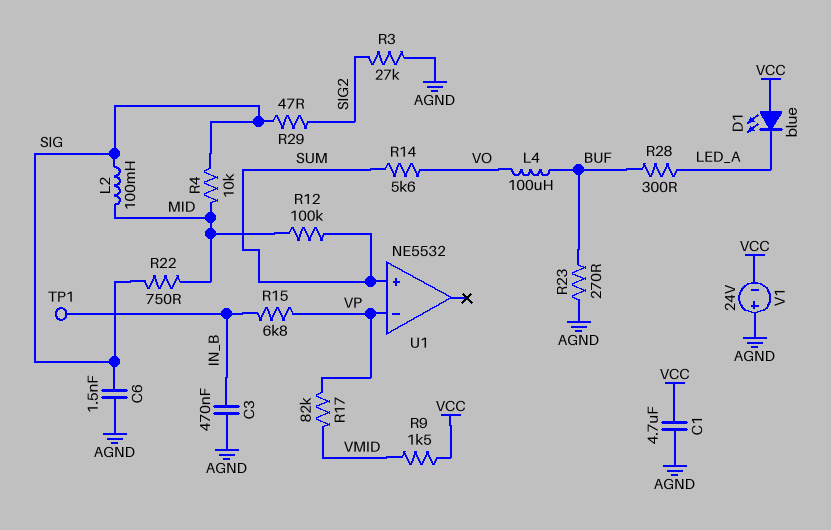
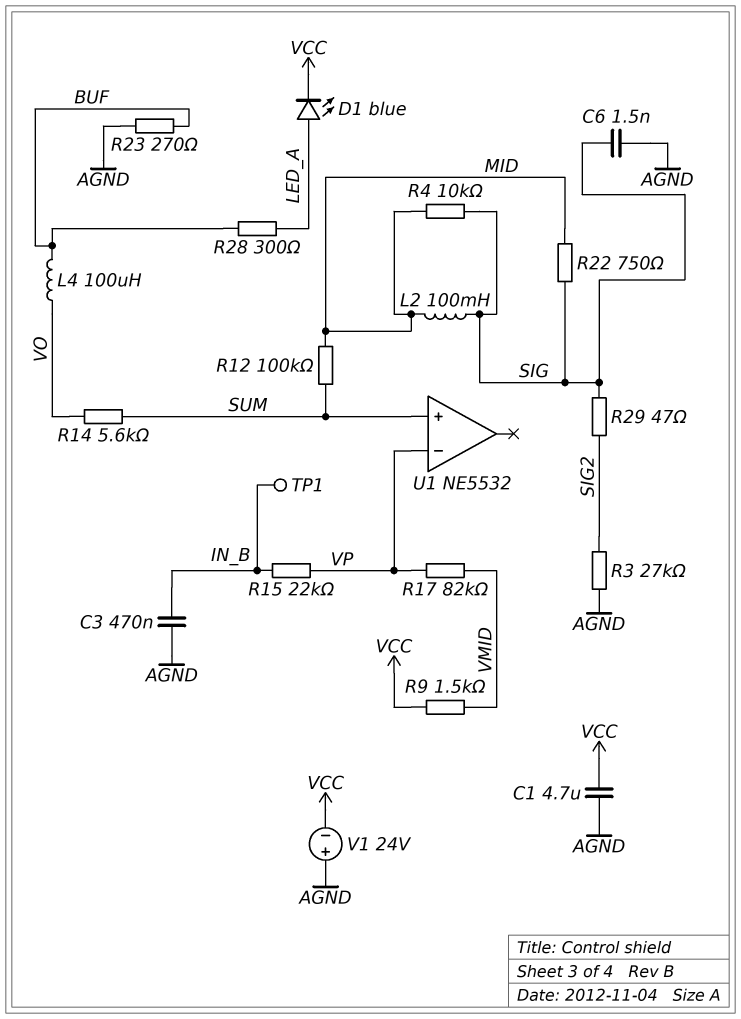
D1: LED blue (A VCC, K LED_A) -> LED blue (A LED_A, K VCC)
R15: 6.8k (IN_B, VP) -> 22k (IN_B, VP)

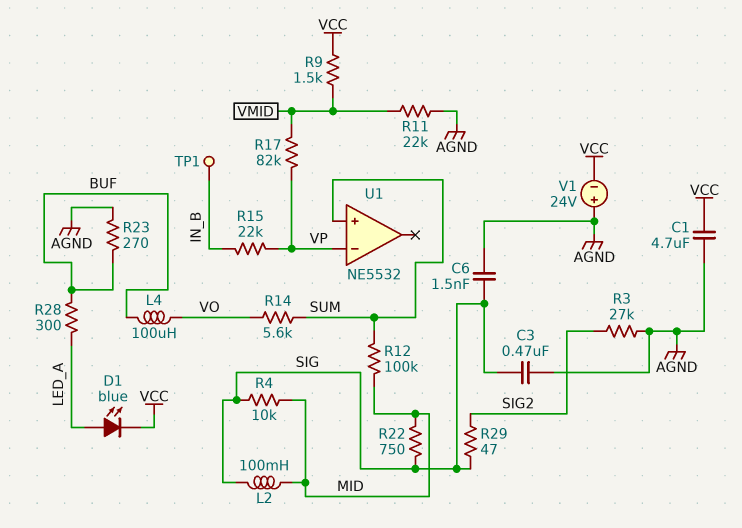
C3: 470nF (AGND, IN_B) -> 470nF (AGND, SIG)
R11: none -> 22k (AGND, VMID)

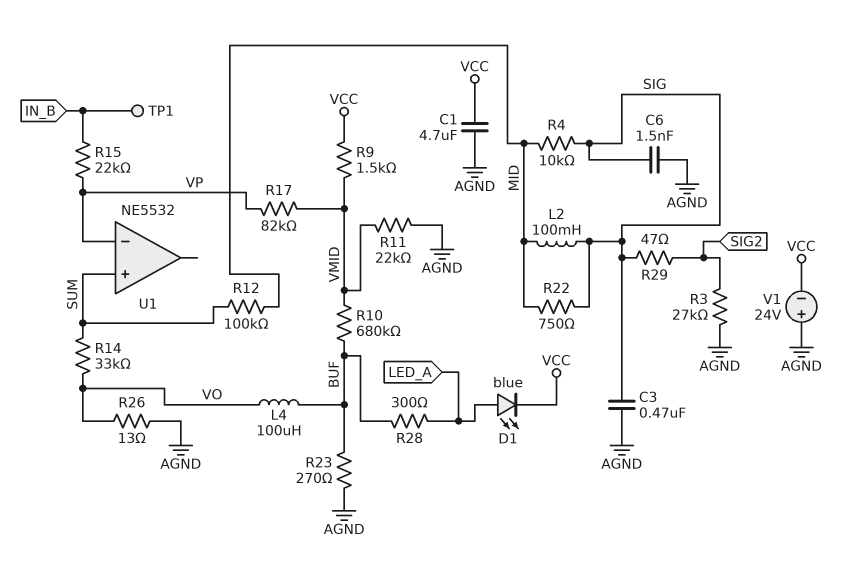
R10: none -> 680k (BUF, VMID)
R14: 5.6k (SUM, VO) -> 33k (SUM, VO)
R26: none -> 13 (AGND, VO)

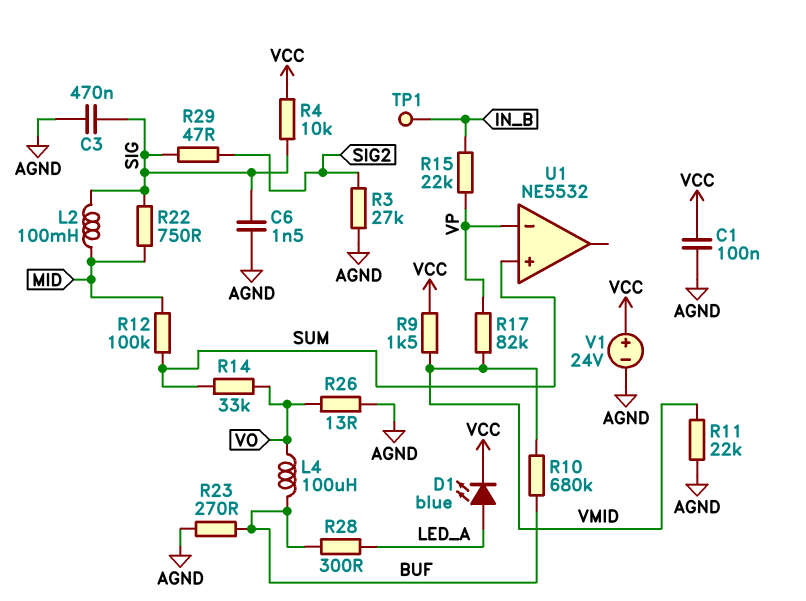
C1: 4.7uF (AGND, VCC) -> 100nF (AGND, VCC)
R4: 10k (MID, SIG) -> 10k (SIG, VCC)
V1: 24V (plus AGND, minus VCC) -> 24V (plus VCC, minus AGND)

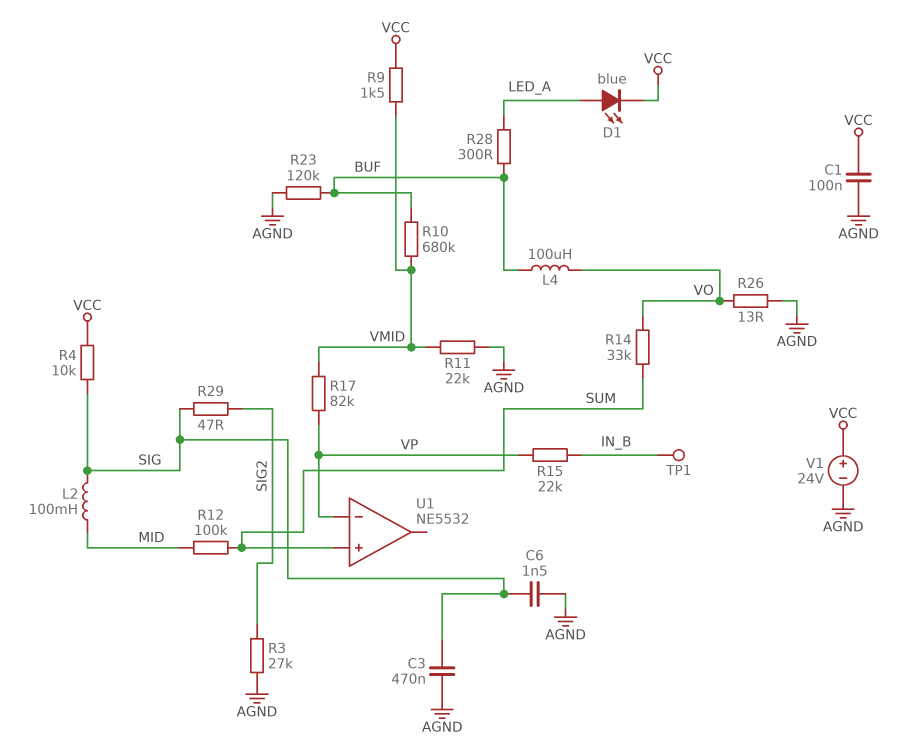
R22: 750 (MID, SIG) -> none
R23: 270 (AGND, BUF) -> 120k (AGND, BUF)

